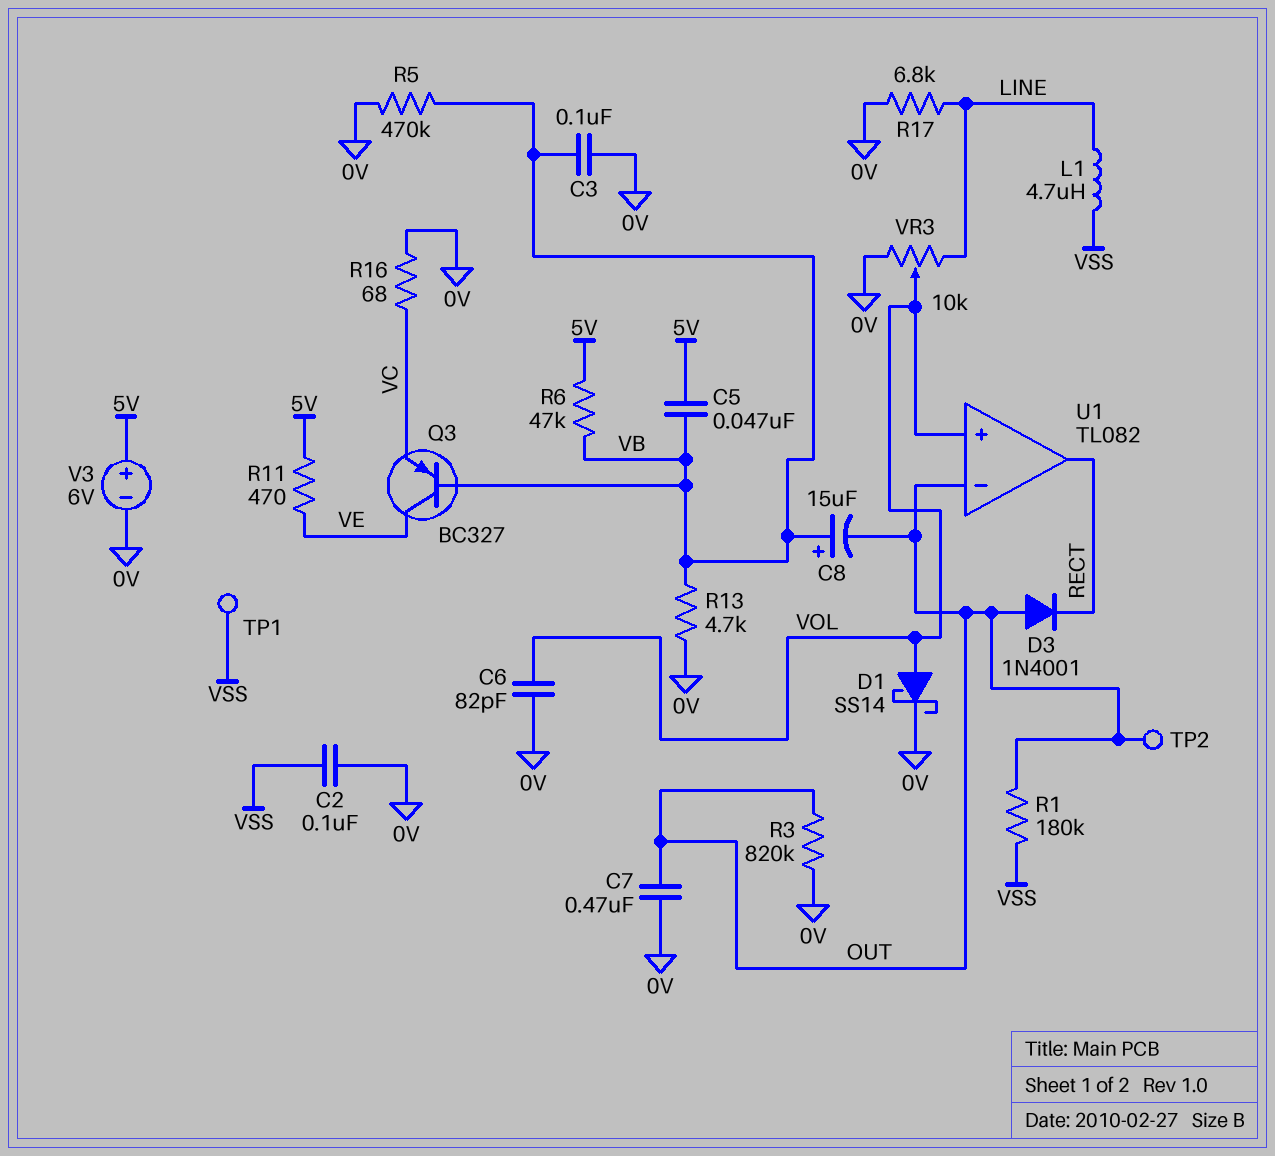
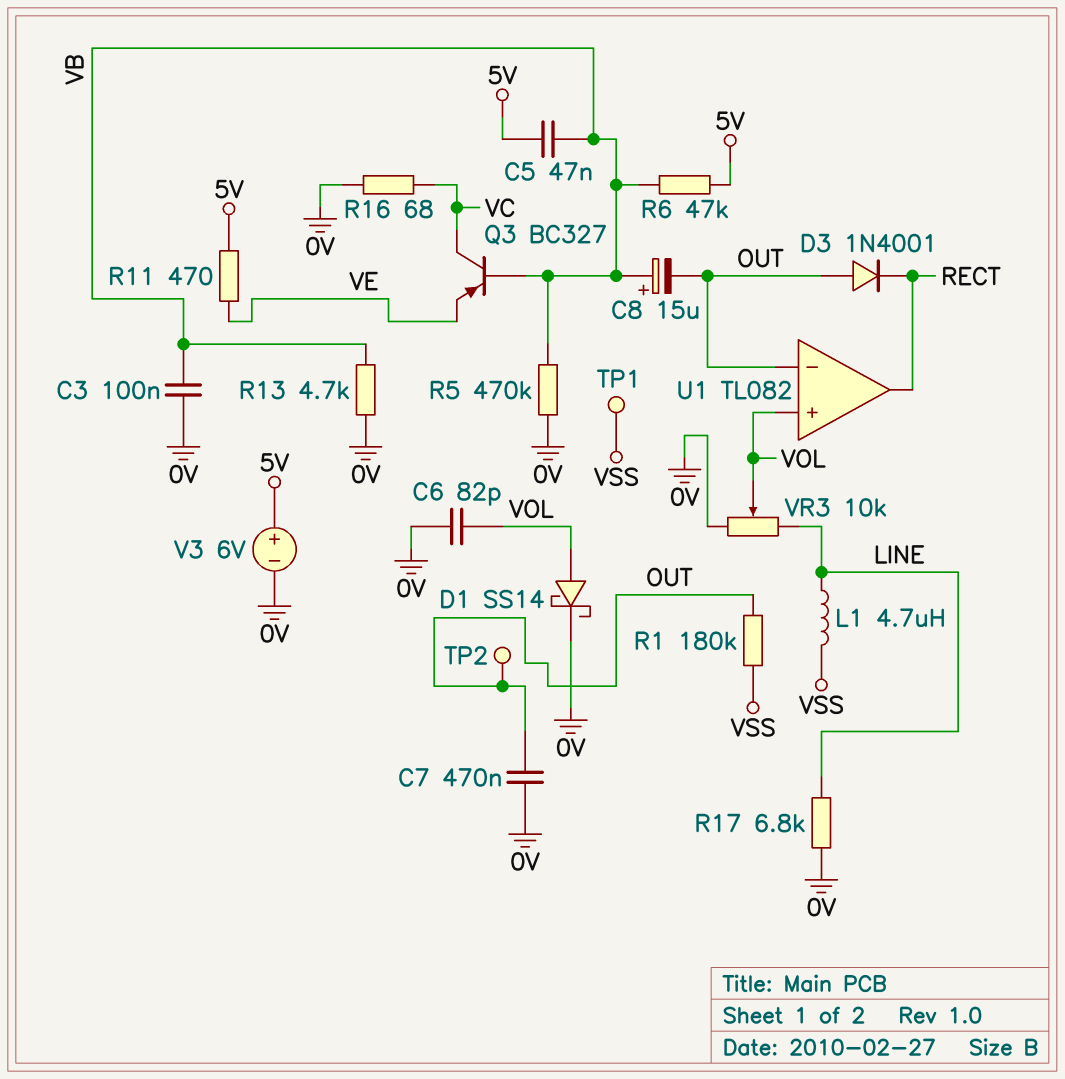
C2: 100nF (0V, VSS) -> none
Q3: PNP BC327 (B VB, C VE, E VC) -> PNP BC327 (B VB, C VC, E VE)
R3: 820k (0V, OUT) -> none

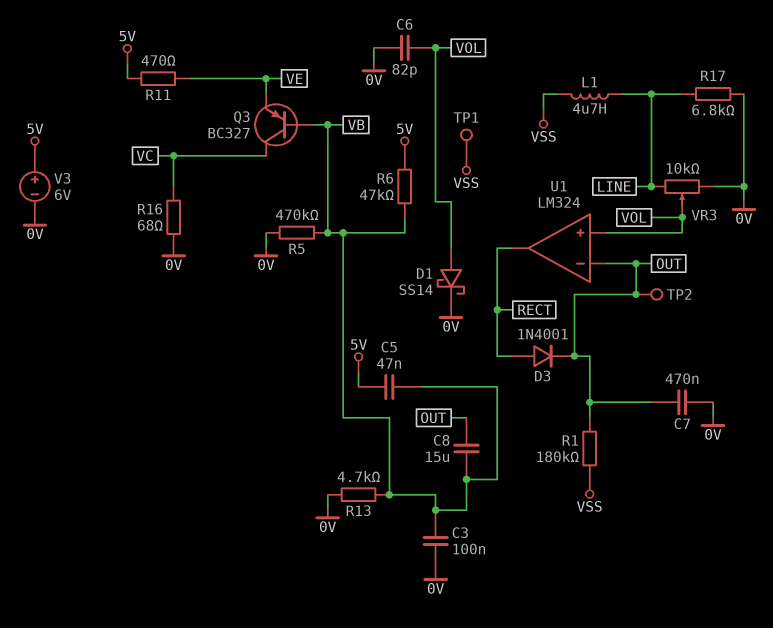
C8: 15uF (plus VB, minus OUT) -> 15uF (OUT, VB)
D3: diode 1N4001 (A OUT, K RECT) -> diode 1N4001 (A RECT, K OUT)
U1: TL082 -> LM324

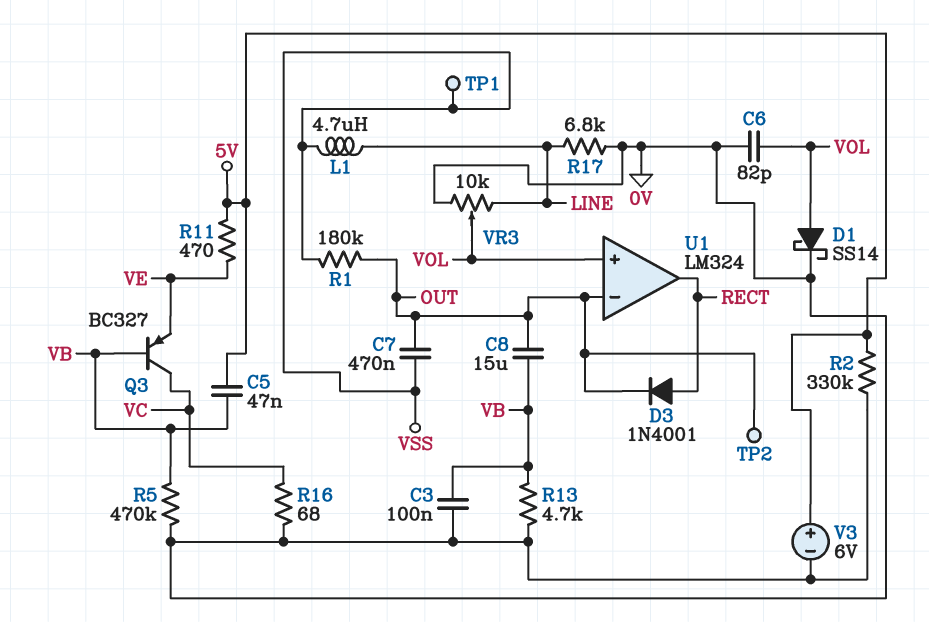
C7: 470nF (0V, OUT) -> 470nF (OUT, VSS)
R2: none -> 330k (0V, 5V)
R6: 47k (5V, VB) -> none

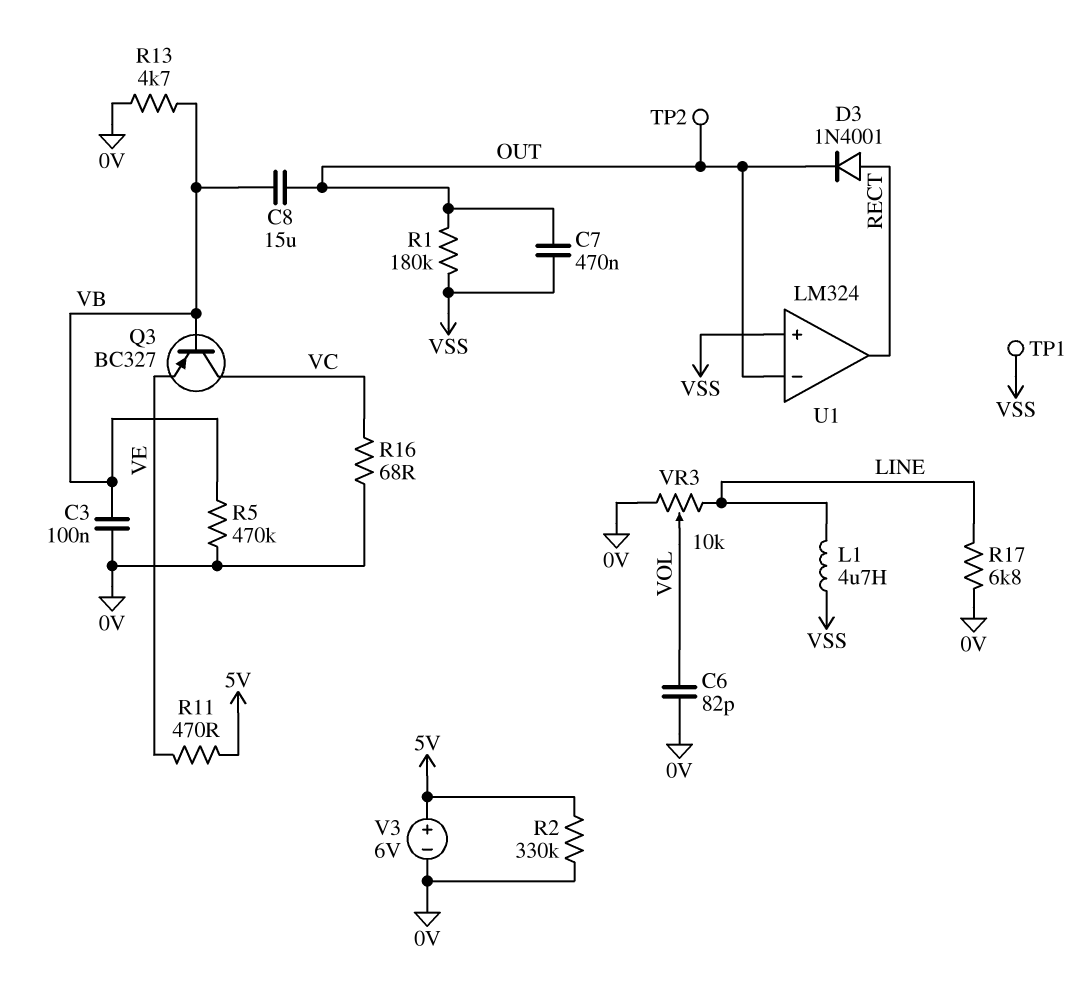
C5: 47nF (5V, VB) -> none
D1: schottky SS14 (A VOL, K 0V) -> none
U1 pin in+: VOL -> VSS

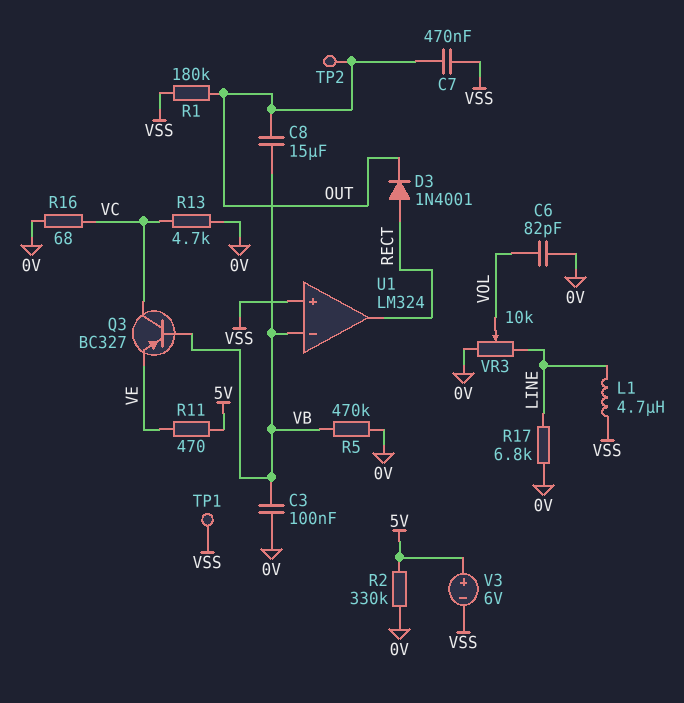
R13: 4.7k (0V, VB) -> 4.7k (0V, VC)
U1 pin in-: OUT -> VB
V3: 6V (plus 5V, minus 0V) -> 6V (plus 5V, minus VSS)

